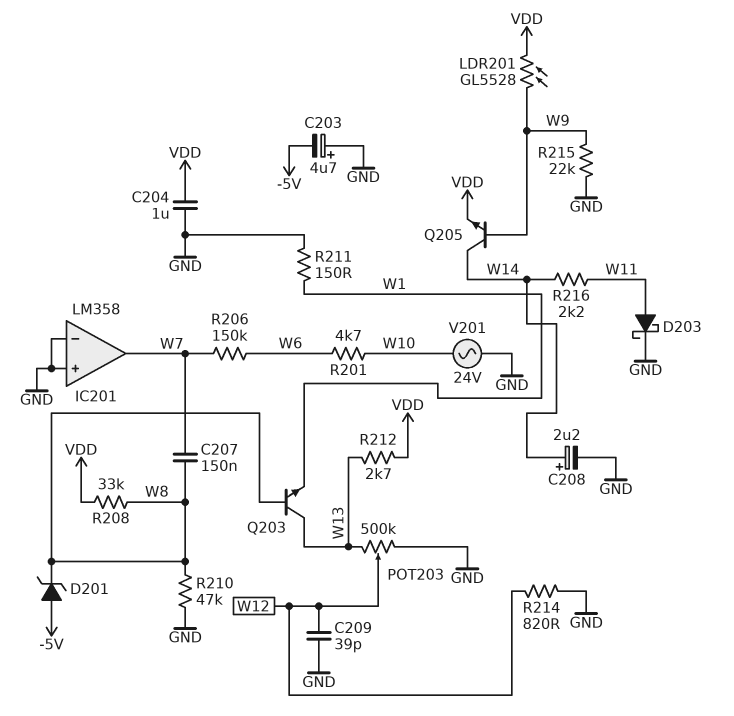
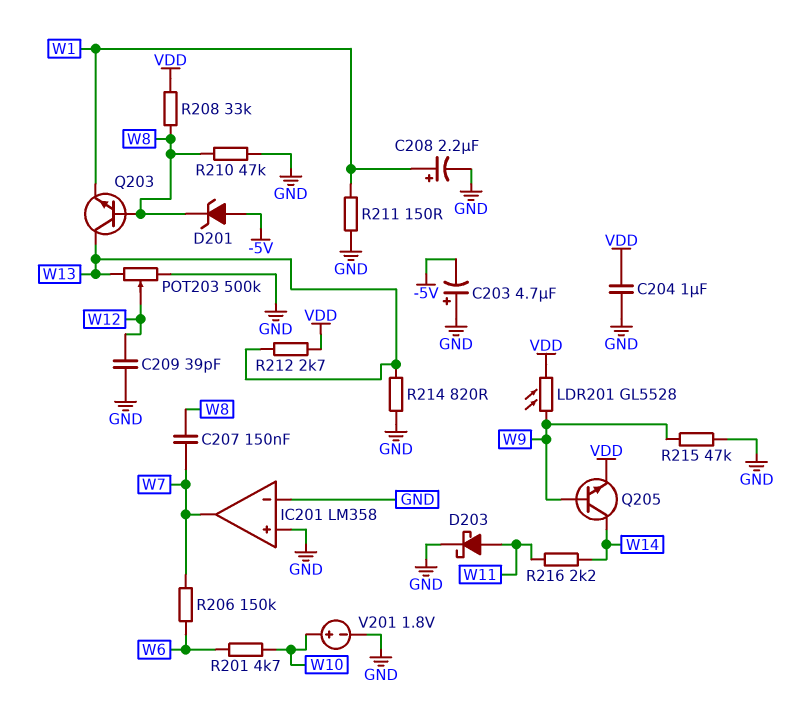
C208: 2.2uF (plus W14, minus GND) -> 2.2uF (plus W1, minus GND)
R214: 820 (GND, W12) -> 820 (GND, W13)
R215: 22k (GND, W9) -> 47k (GND, W9)
V201: AC 24V (GND, W10) -> 1.8V (plus W10, minus GND)

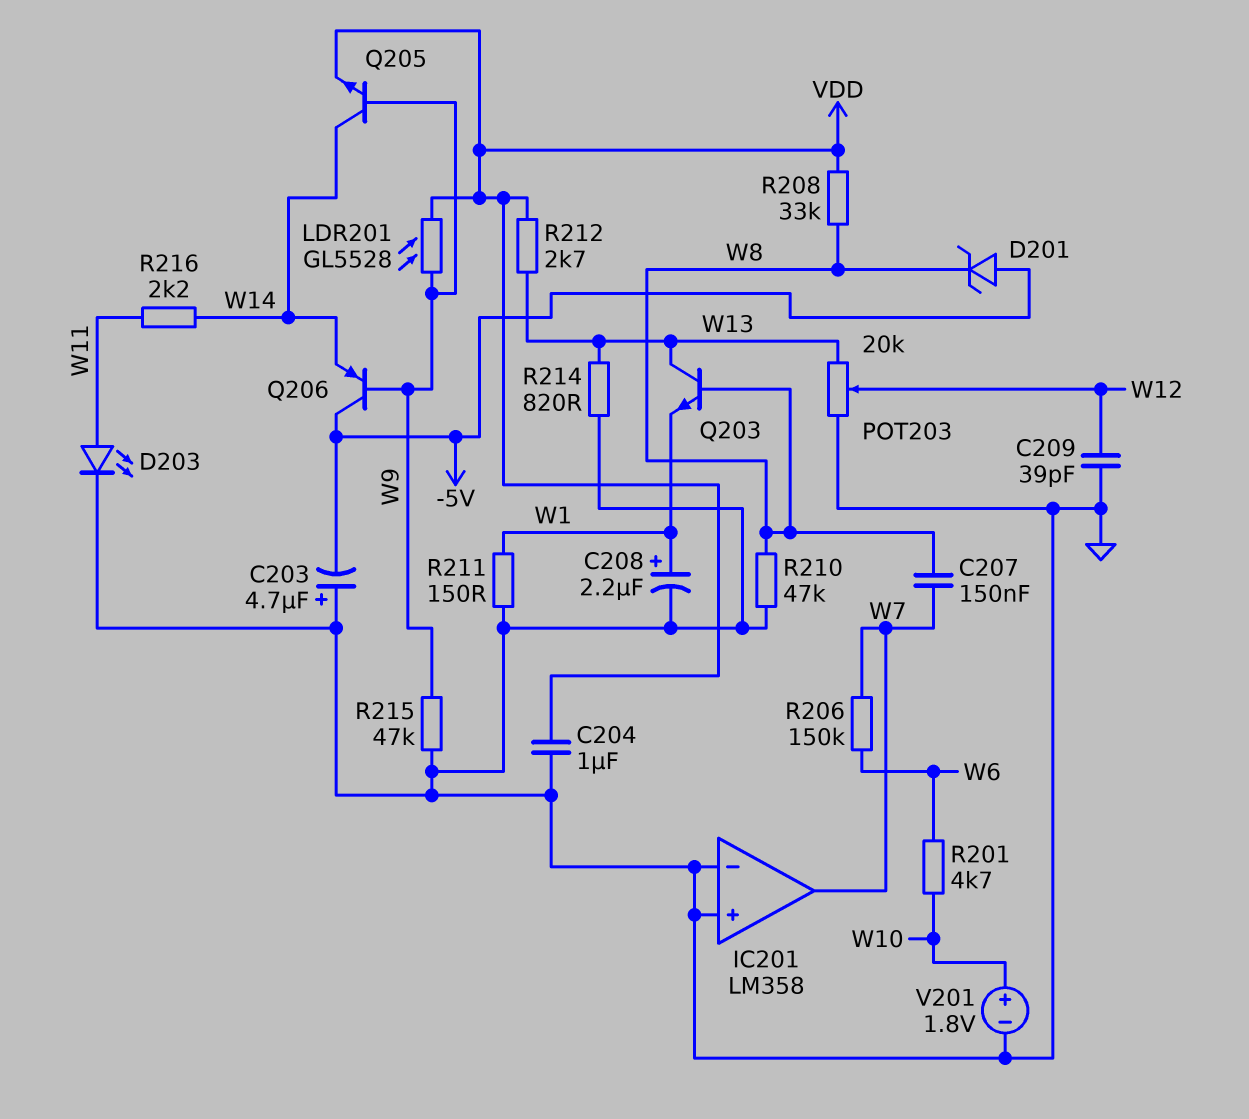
D203: schottky (A W11, K GND) -> LED (A W11, K GND)
POT203: 500k (GND, W13, wiper W12) -> 20k (GND, W13, wiper W12)
Q206: none -> PNP (B W9, C -5V, E W14)

